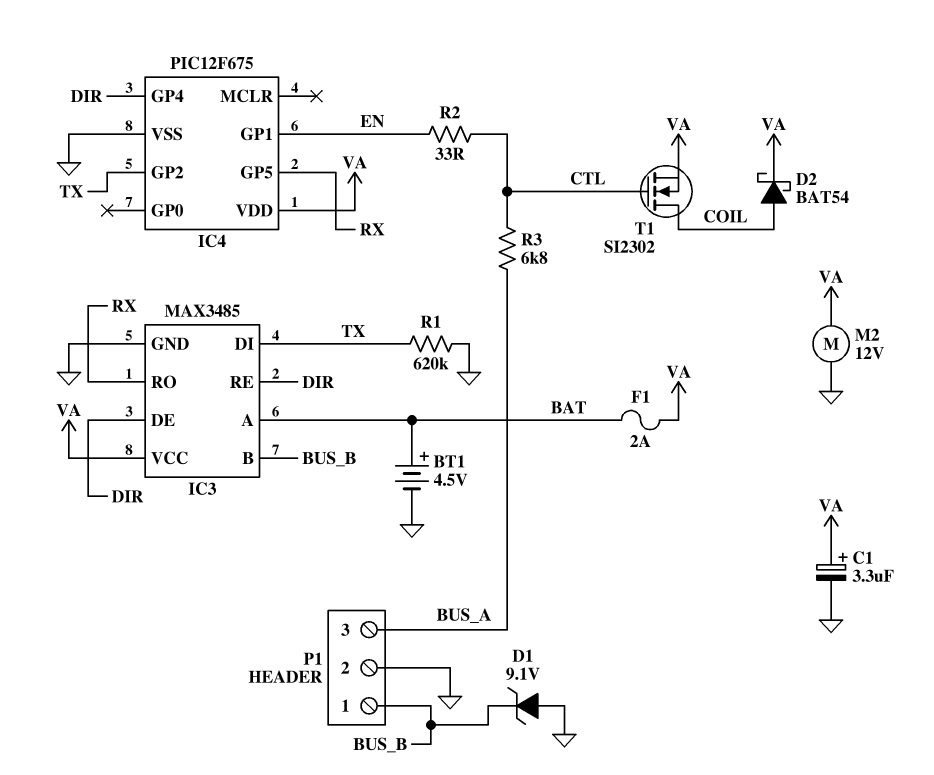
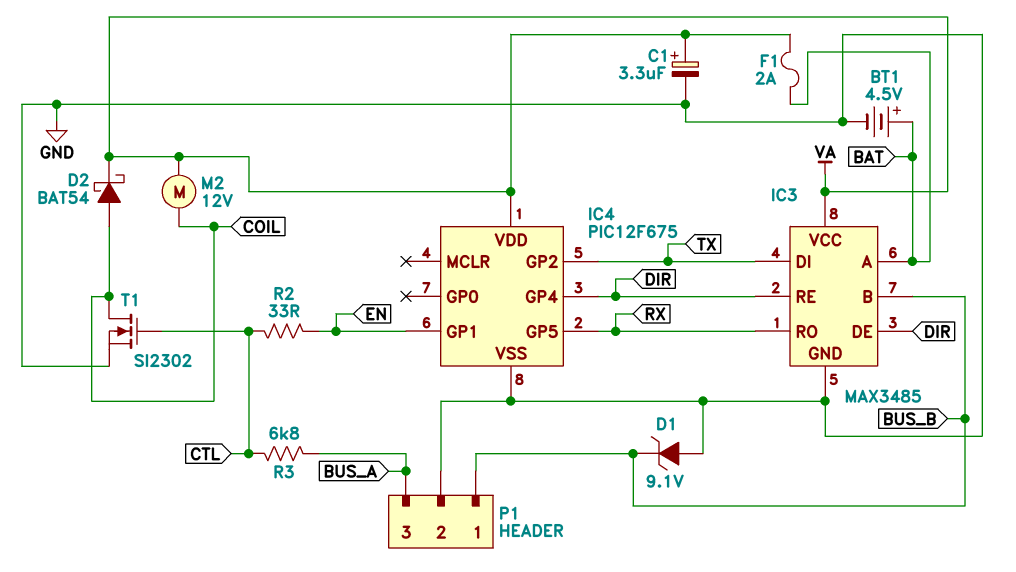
M2: motor 12V (GND, VA) -> motor 12V (COIL, VA)
R1: 620k (GND, TX) -> none
T1: NMOS SI2302 (G CTL, D COIL, S VA) -> NMOS SI2302 (G CTL, D COIL, S GND)

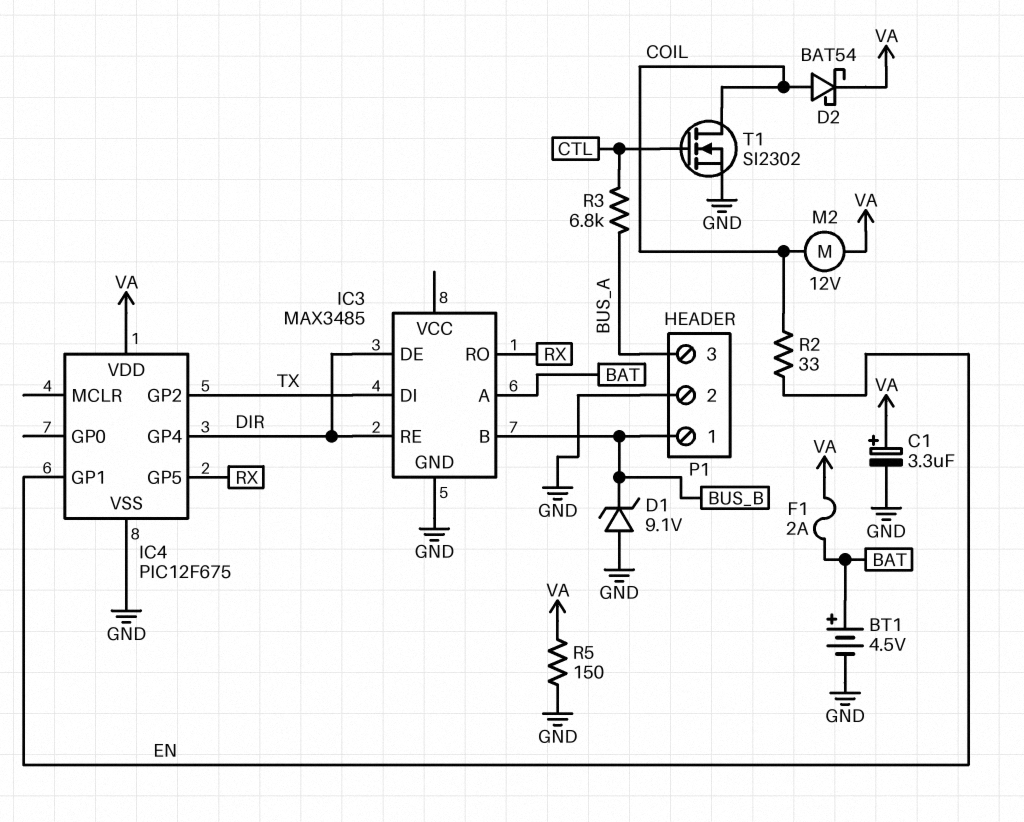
IC3 pin VCC: VA -> none
R2: 33 (CTL, EN) -> 33 (COIL, EN)
R5: none -> 150 (GND, VA)

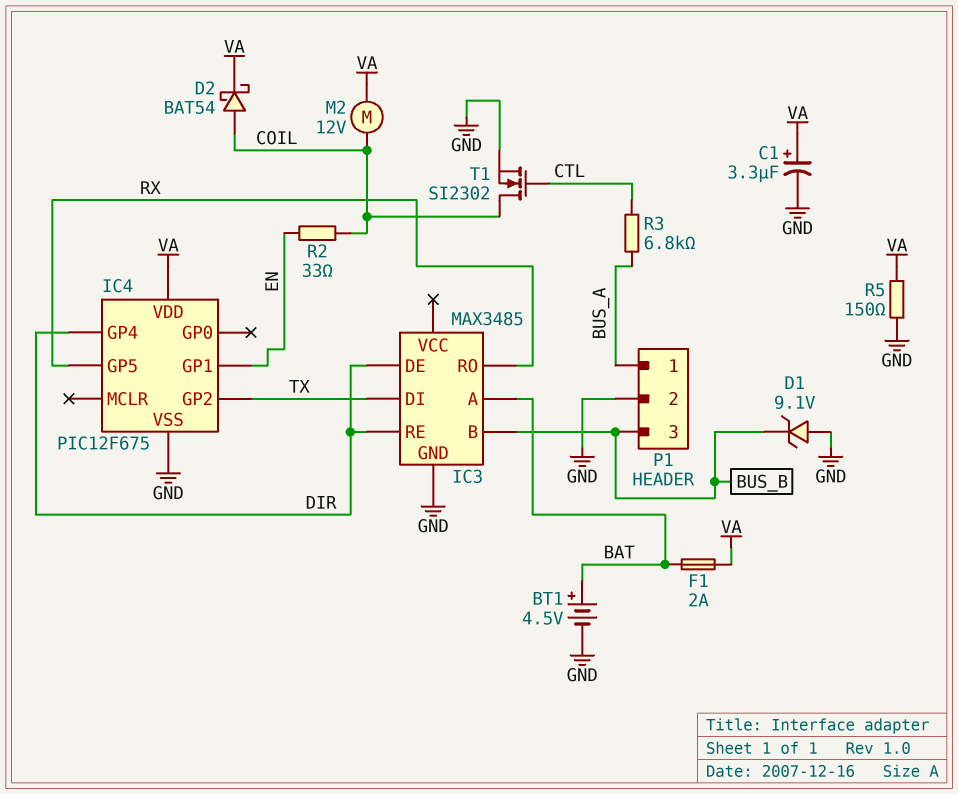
P1 pin 1: BUS_B -> BUS_A
P1 pin 3: BUS_A -> BUS_B

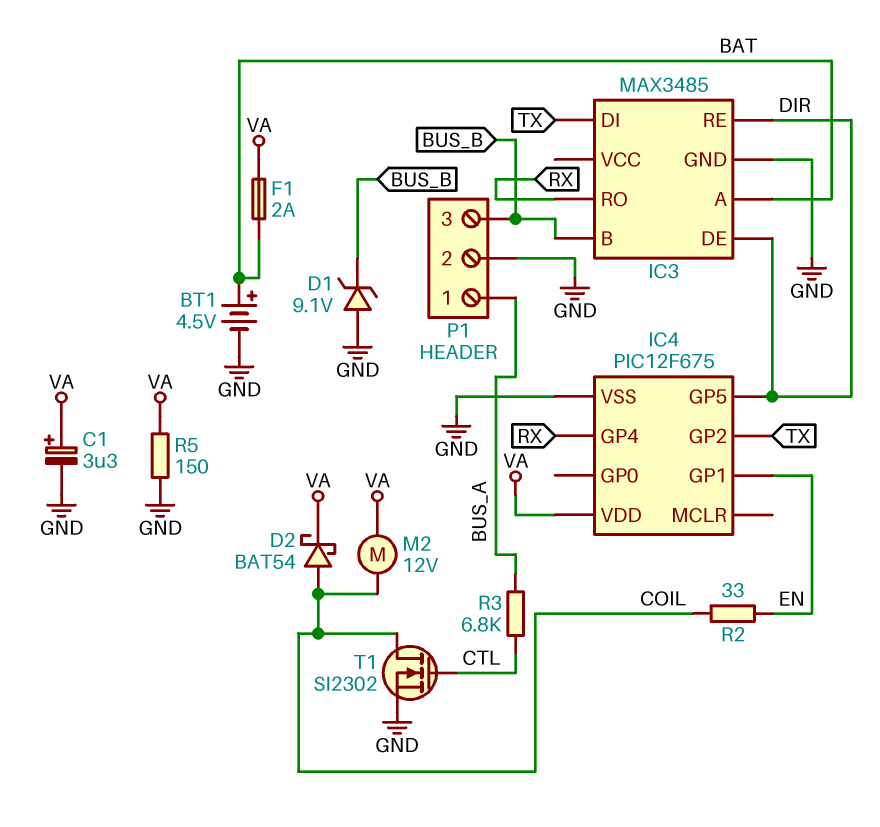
IC4 pin GP4: DIR -> RX
IC4 pin GP5: RX -> DIR

